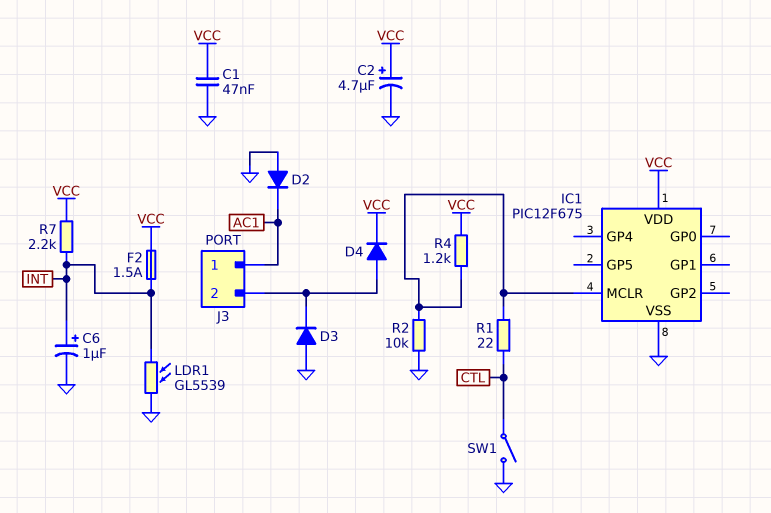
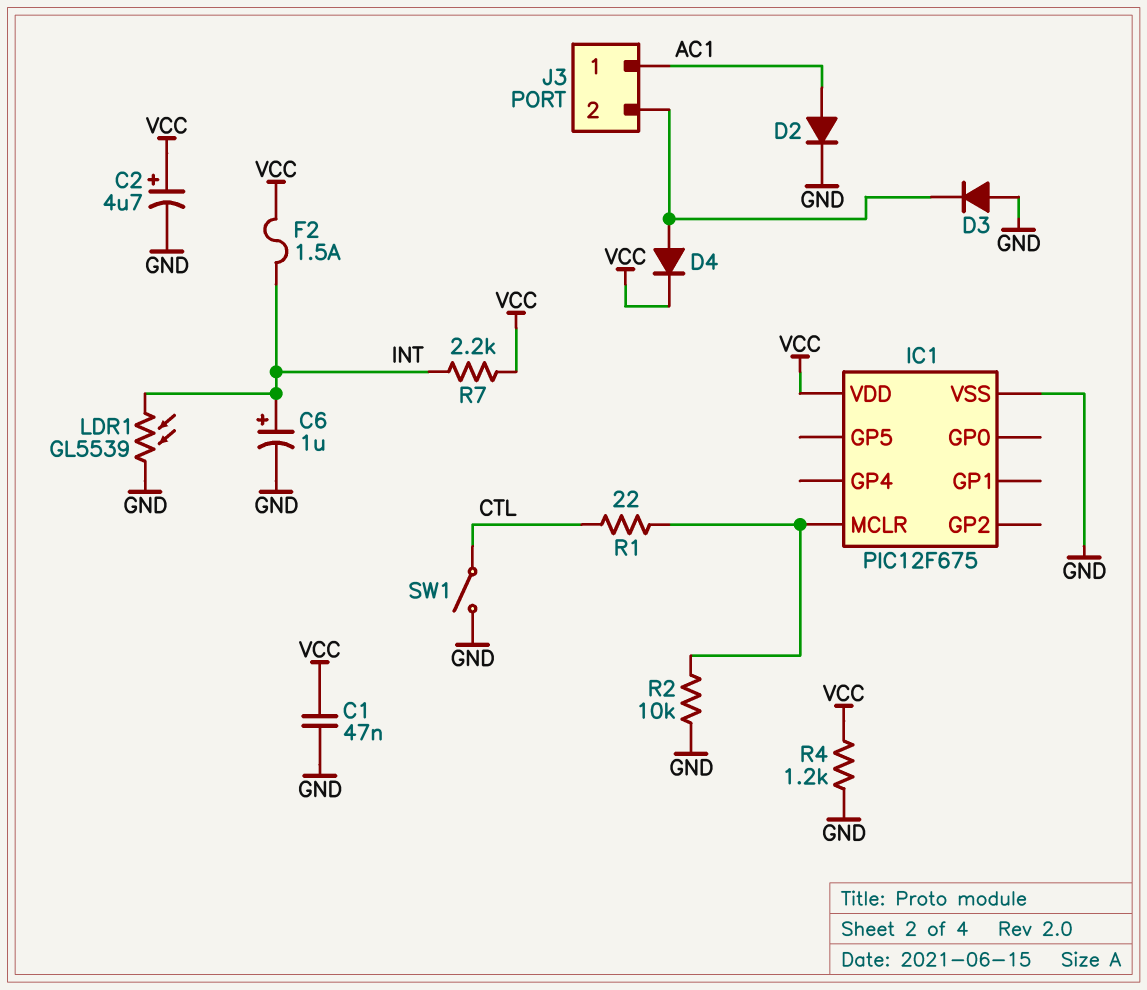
D2: diode (A GND, K AC1) -> diode (A AC1, K GND)
R4: 1.2k (IC1/MCLR, VCC) -> 1.2k (GND, VCC)

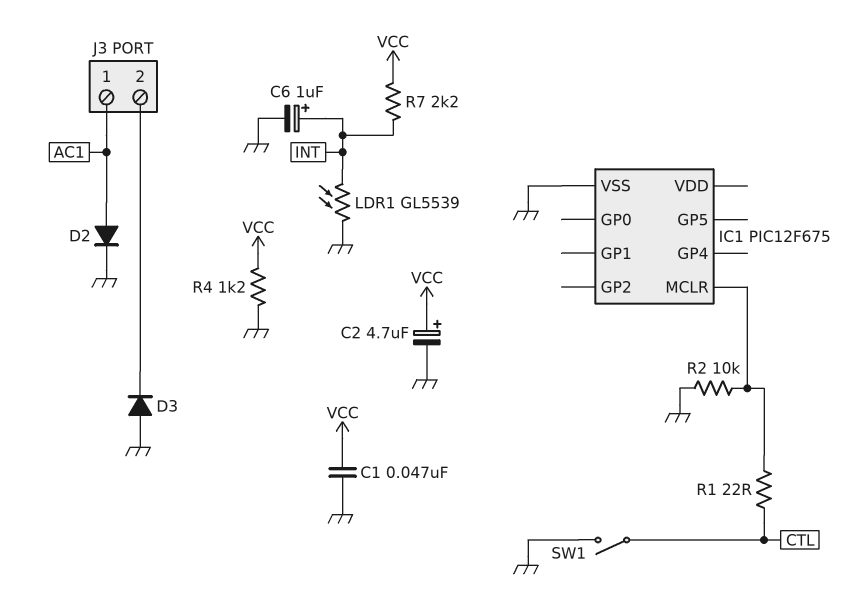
D4: diode (A J3/2, K VCC) -> none
F2: 1.5A (INT, VCC) -> none
IC1 pin VDD: VCC -> none

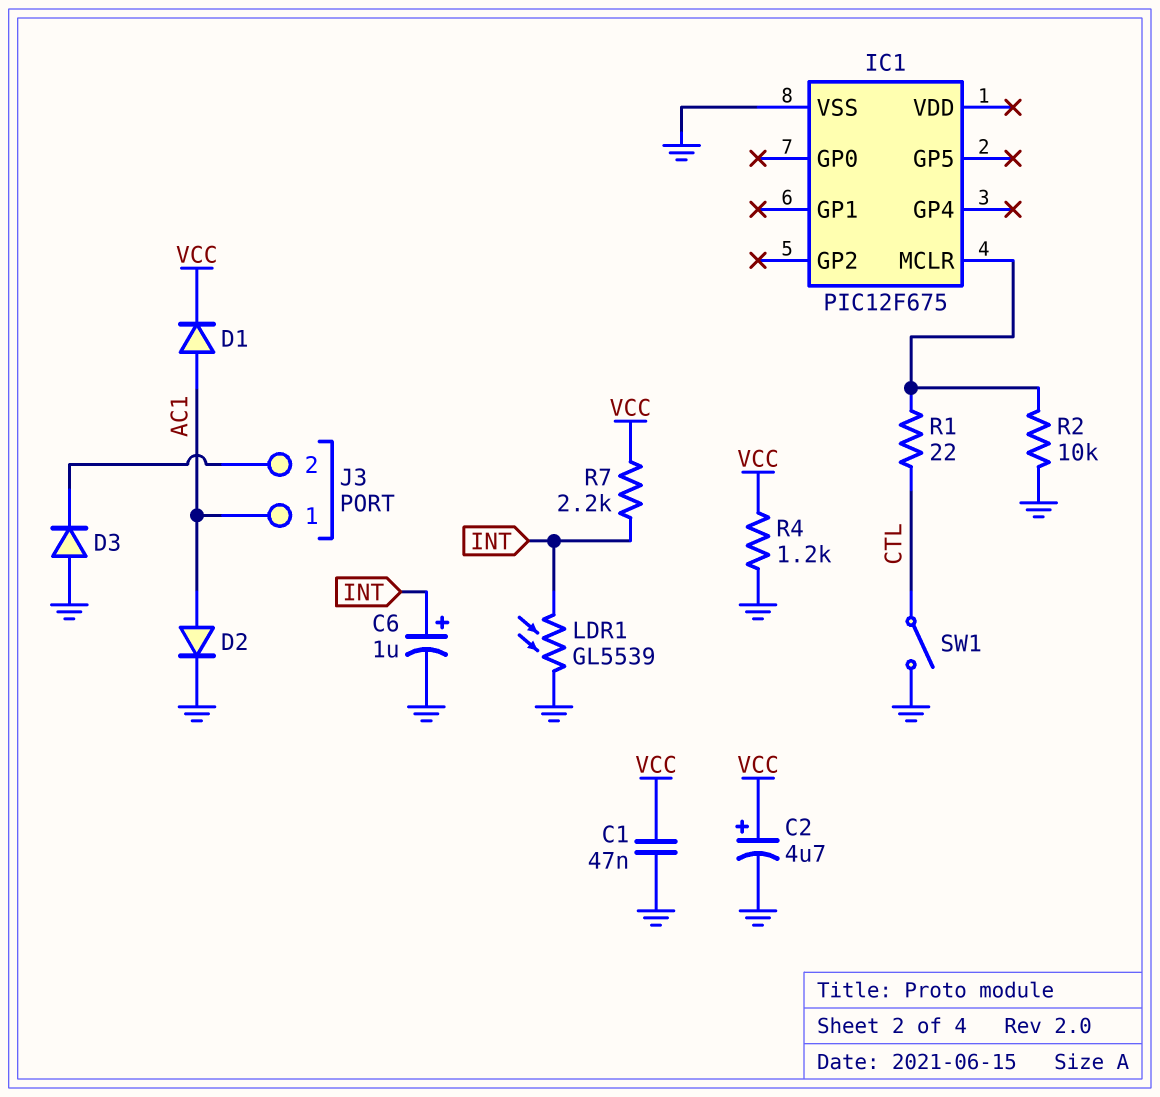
D1: none -> diode (A AC1, K VCC)

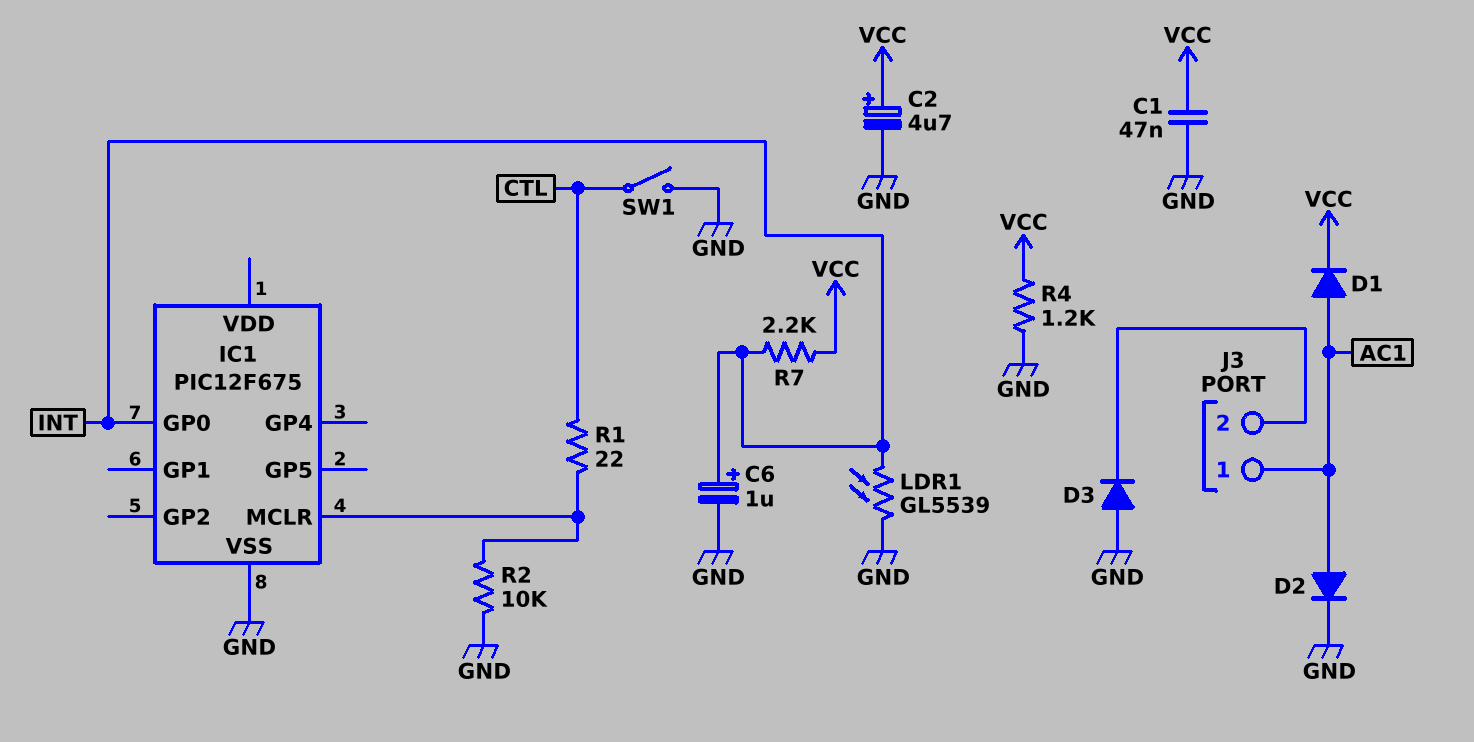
IC1 pin GP0: none -> INT

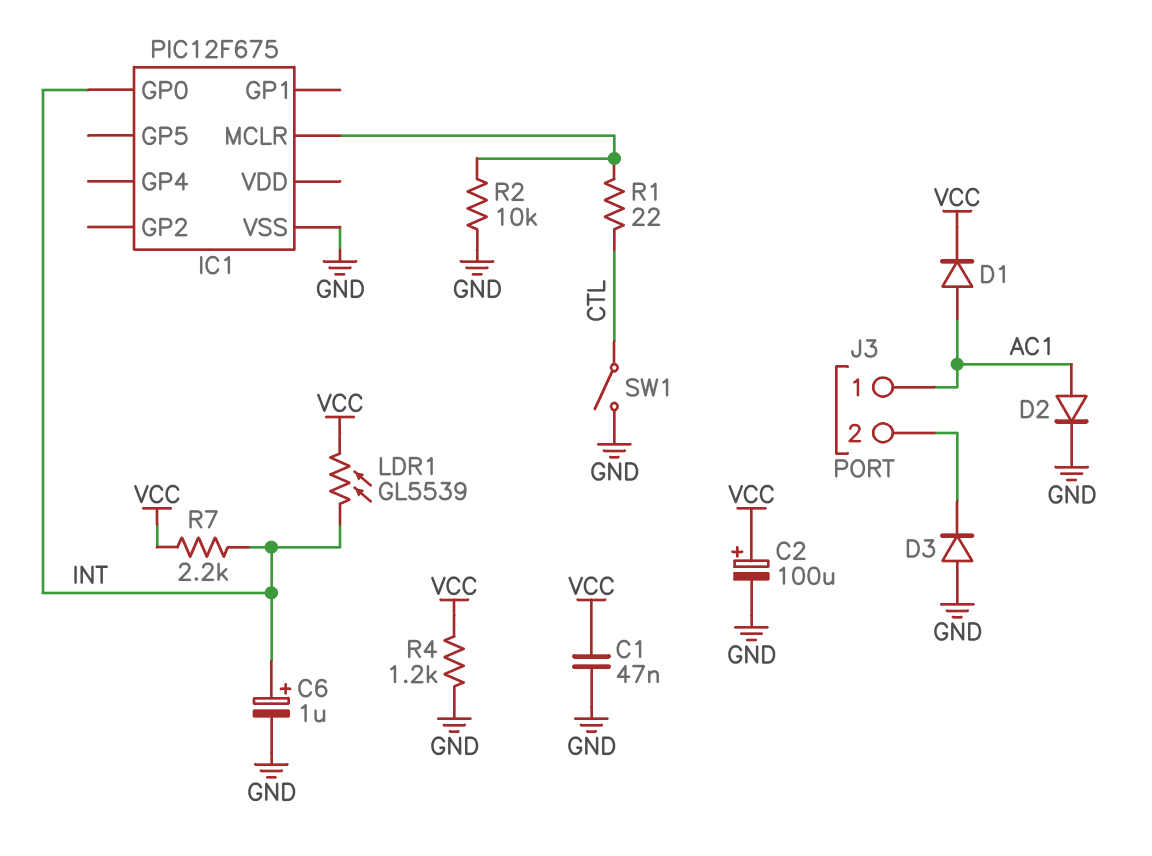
C2: 4.7uF (plus VCC, minus GND) -> 100uF (plus VCC, minus GND)
LDR1: GL5539 (GND, INT) -> GL5539 (INT, VCC)

